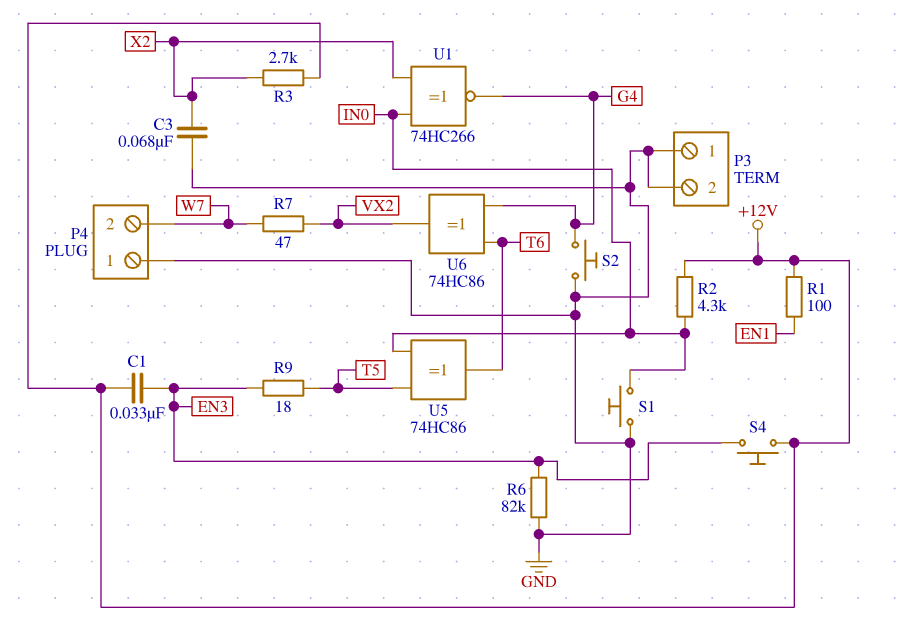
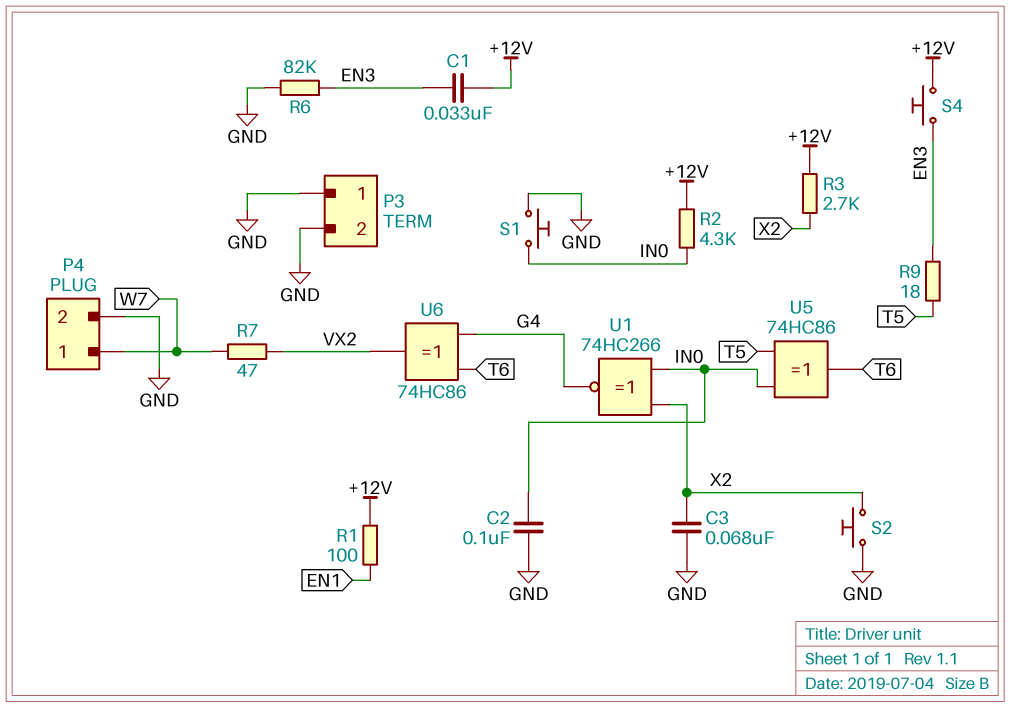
C2: none -> 100nF (GND, IN0)
P4 pin 1: GND -> W7
P4 pin 2: W7 -> GND
S2: button (G4, GND) -> button (GND, X2)

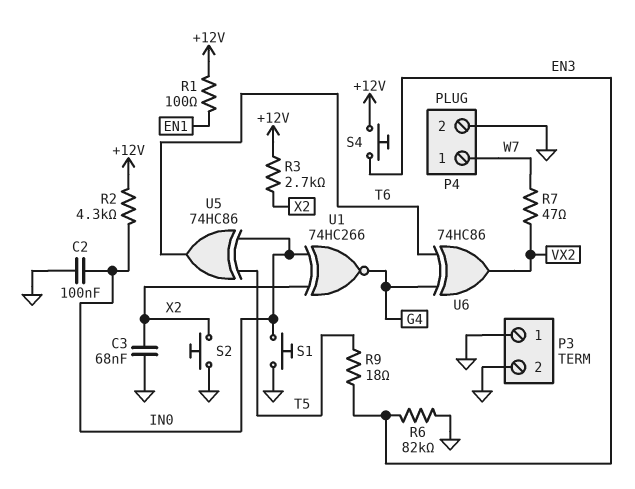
C1: 33nF (+12V, EN3) -> none

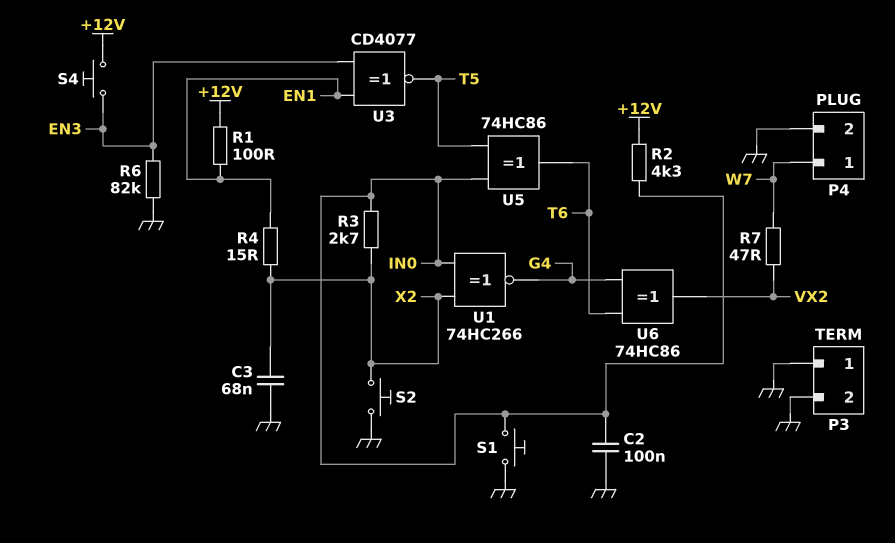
R3: 2.7k (+12V, X2) -> 2.7k (IN0, X2)
R4: none -> 15 (EN1, X2)
R9: 18 (EN3, T5) -> none
U3: none -> XNOR CD4077 (in EN1, in EN3, out T5)

